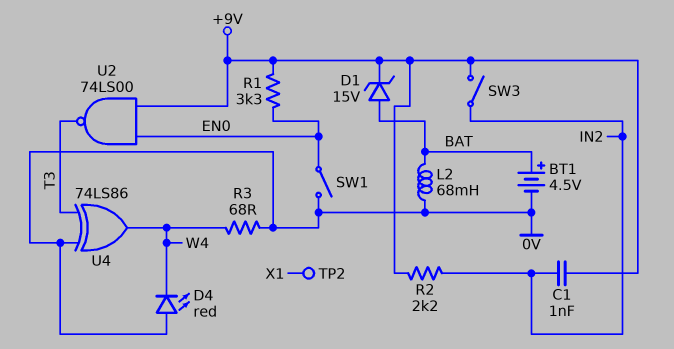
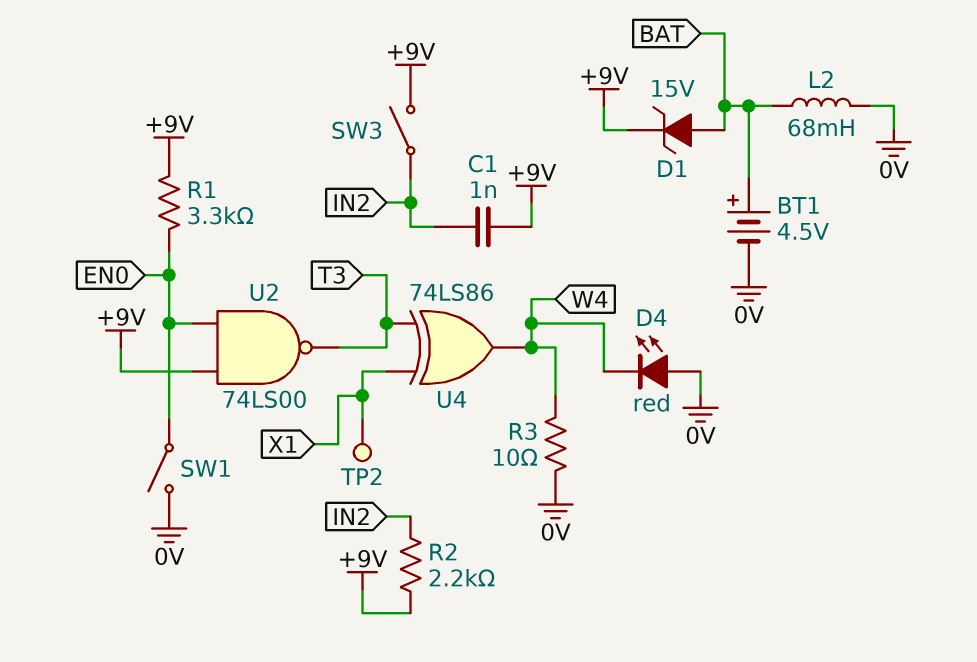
R3: 68 (0V, W4) -> 10 (0V, W4)
U4: XOR 74LS86 (in 0V, in T3, out W4) -> XOR 74LS86 (in T3, in X1, out W4)

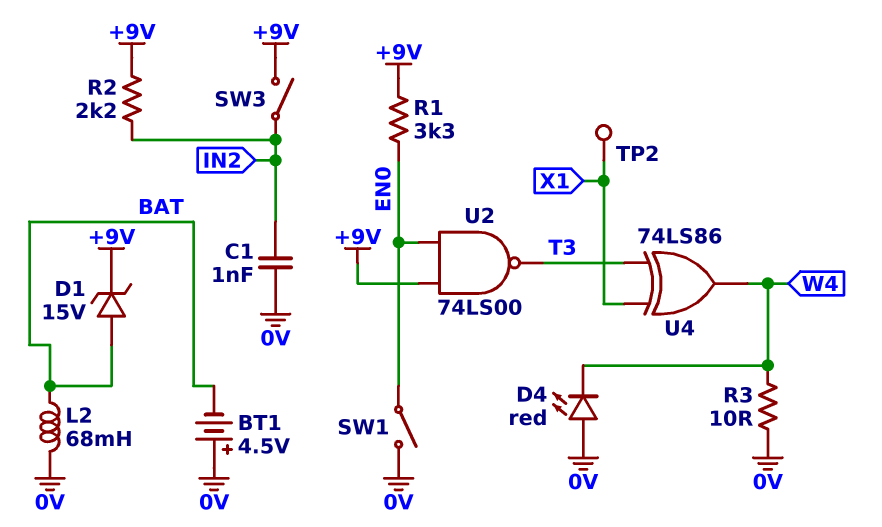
BT1: 4.5V (plus BAT, minus 0V) -> 4.5V (plus 0V, minus BAT)
C1: 1nF (+9V, IN2) -> 1nF (0V, IN2)

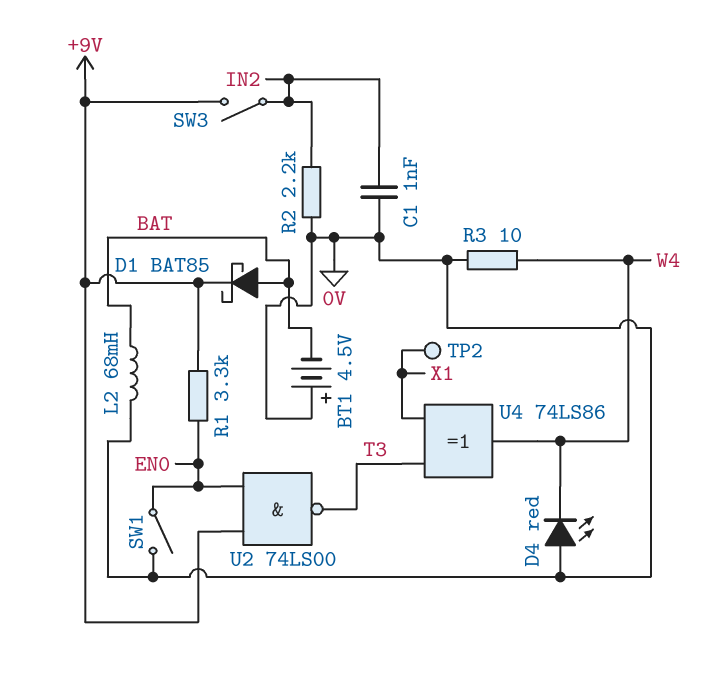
D1: zener 15V (A BAT, K +9V) -> schottky BAT85 (A BAT, K +9V)
R2: 2.2k (+9V, IN2) -> 2.2k (0V, IN2)

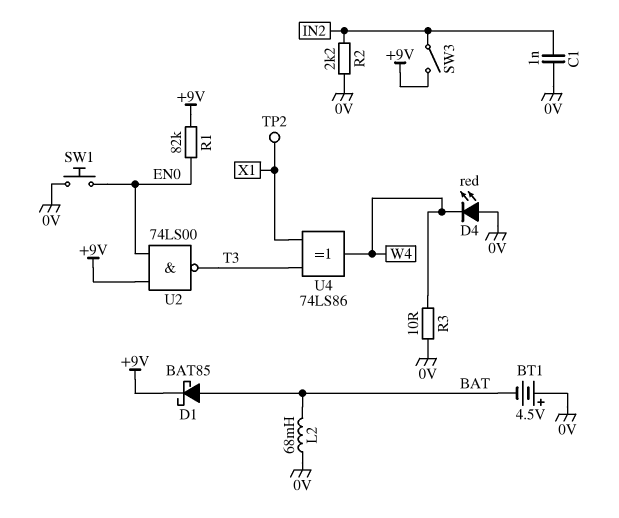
R1: 3.3k (+9V, EN0) -> 82k (+9V, EN0)
SW1: switch (0V, EN0) -> button (0V, EN0)

